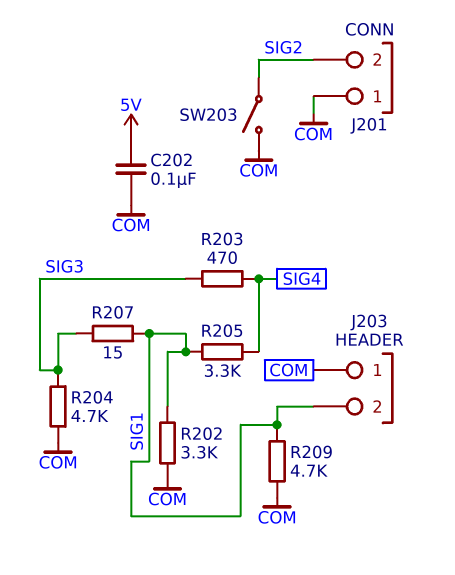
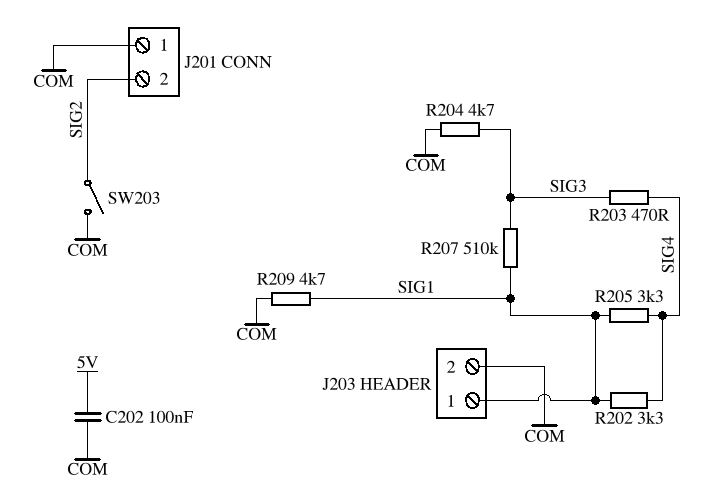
J203 pin 1: COM -> SIG1
J203 pin 2: SIG1 -> COM
R202: 3.3k (COM, SIG1) -> 3.3k (SIG1, SIG4)
R207: 15 (SIG1, SIG3) -> 510k (SIG1, SIG3)

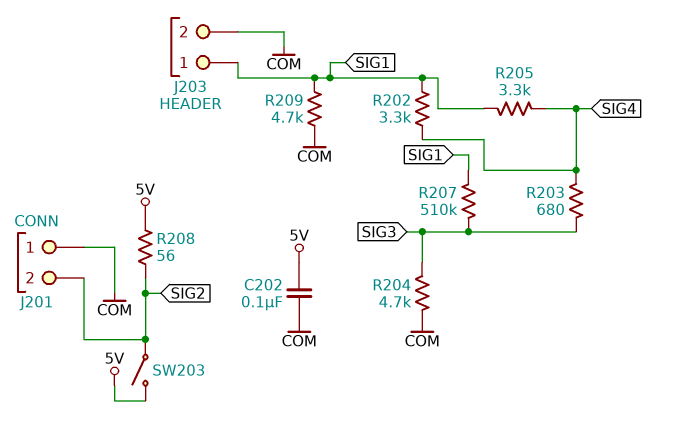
R203: 470 (SIG3, SIG4) -> 680 (SIG3, SIG4)
R208: none -> 56 (5V, SIG2)
SW203: switch (COM, SIG2) -> switch (5V, SIG2)

